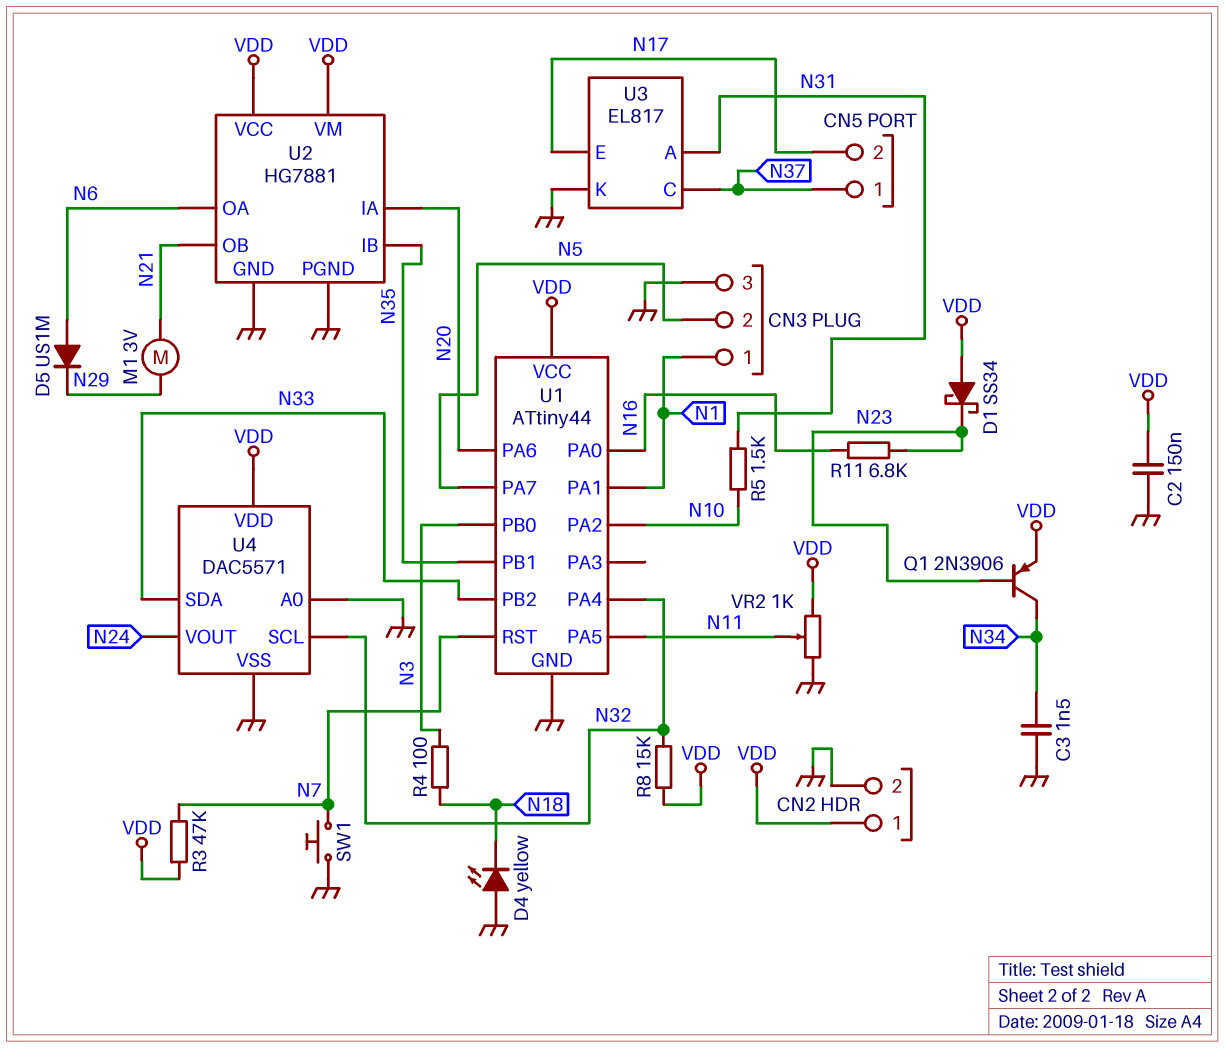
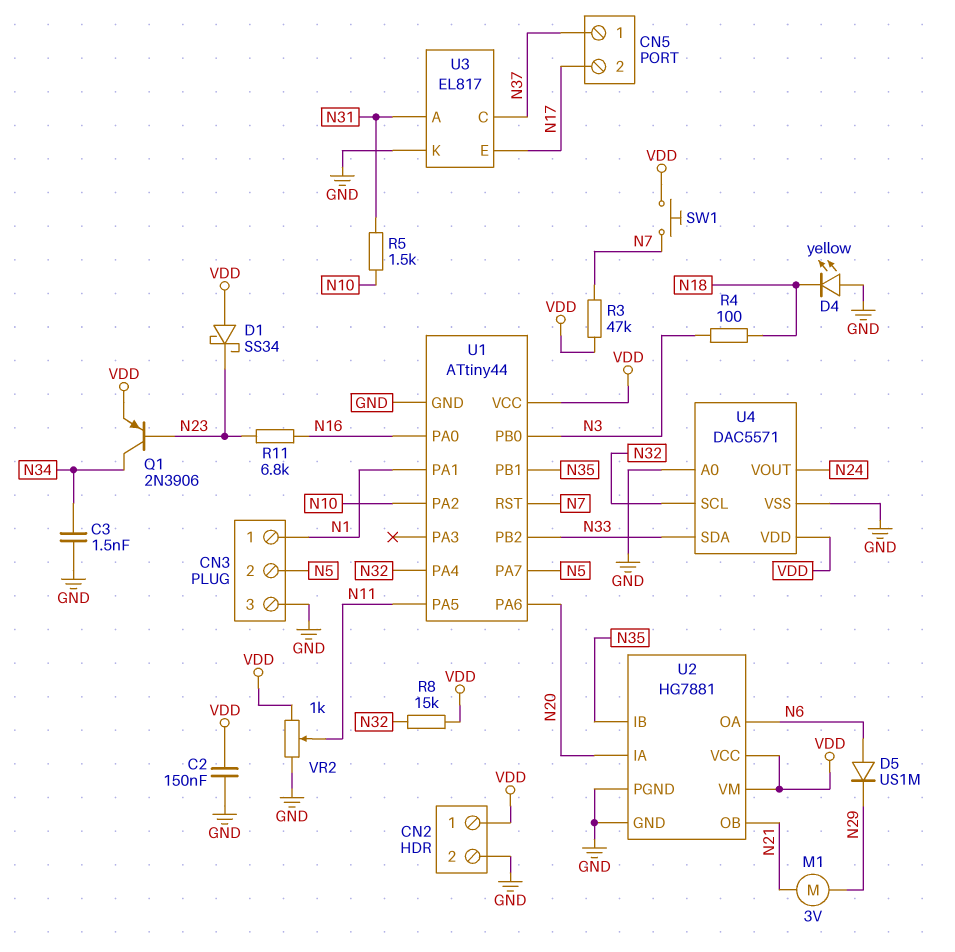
SW1: button (GND, N7) -> button (N7, VDD)

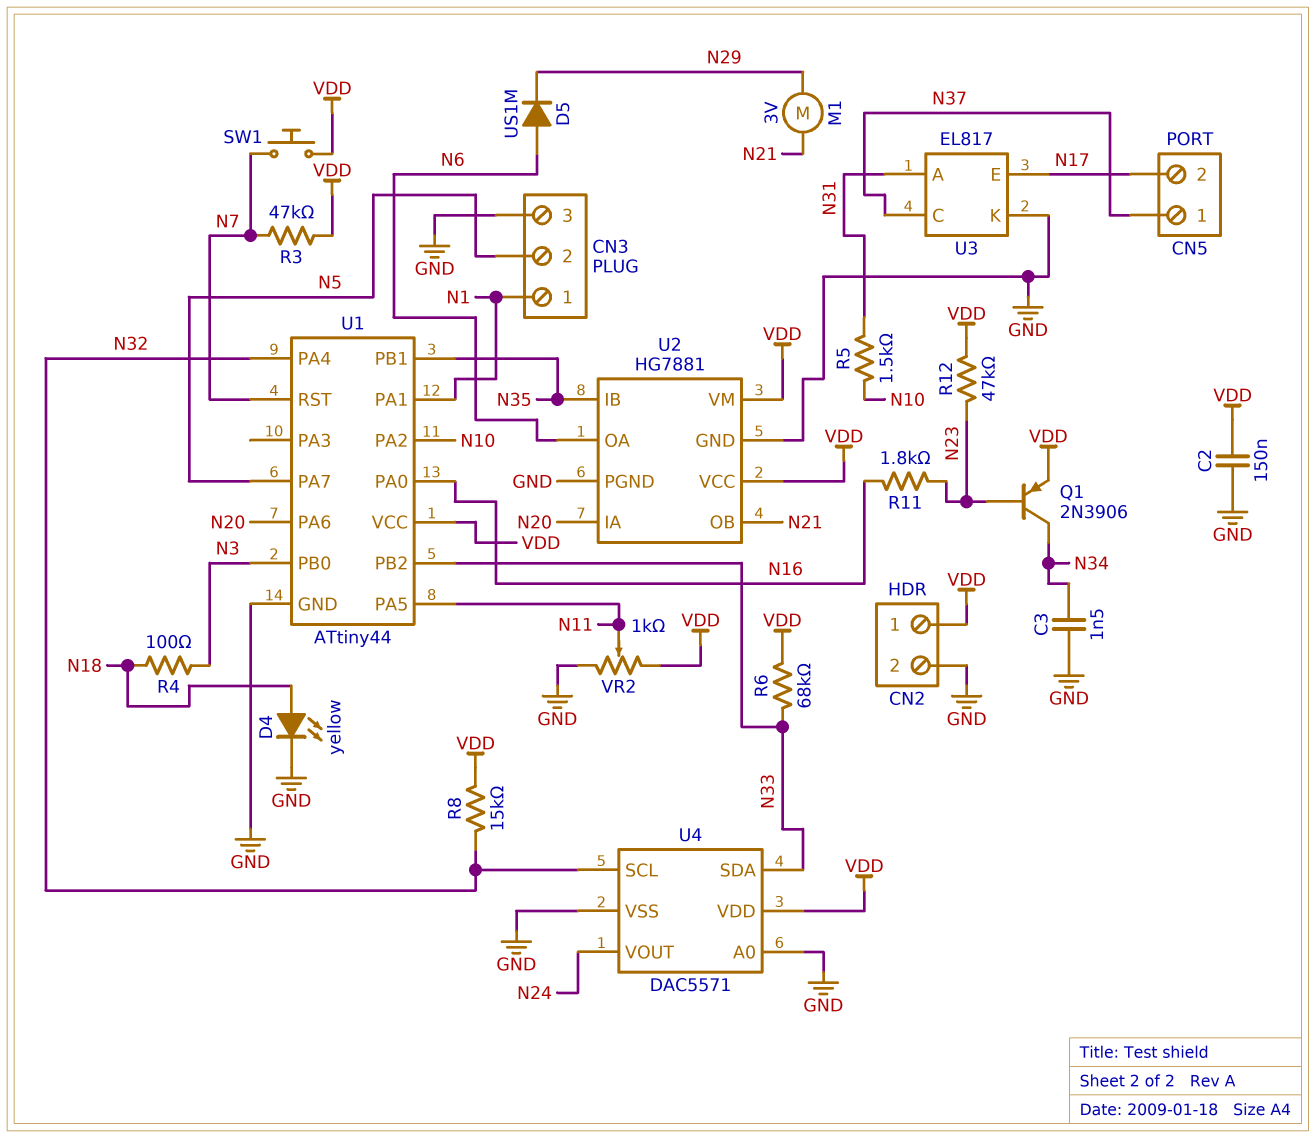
D1: schottky SS34 (A VDD, K N23) -> none
D4: LED yellow (A GND, K N18) -> LED yellow (A N18, K GND)
R6: none -> 68k (N33, VDD)
R11: 6.8k (N16, N23) -> 1.8k (N16, N23)
R12: none -> 47k (N23, VDD)

